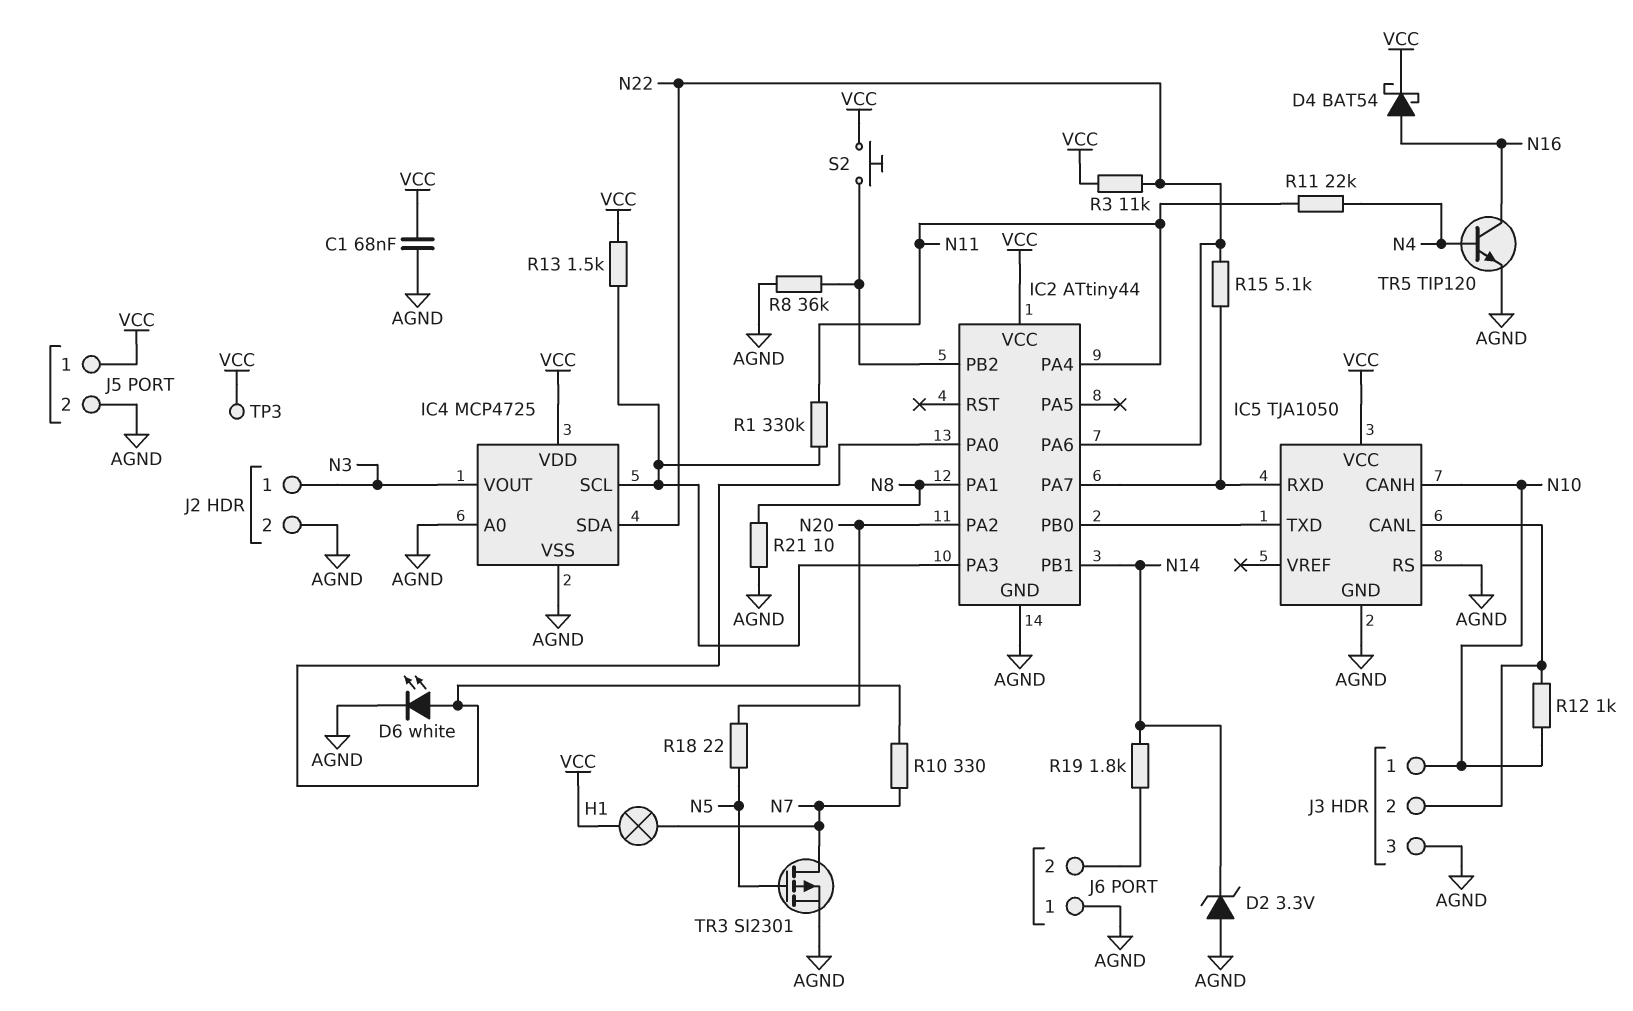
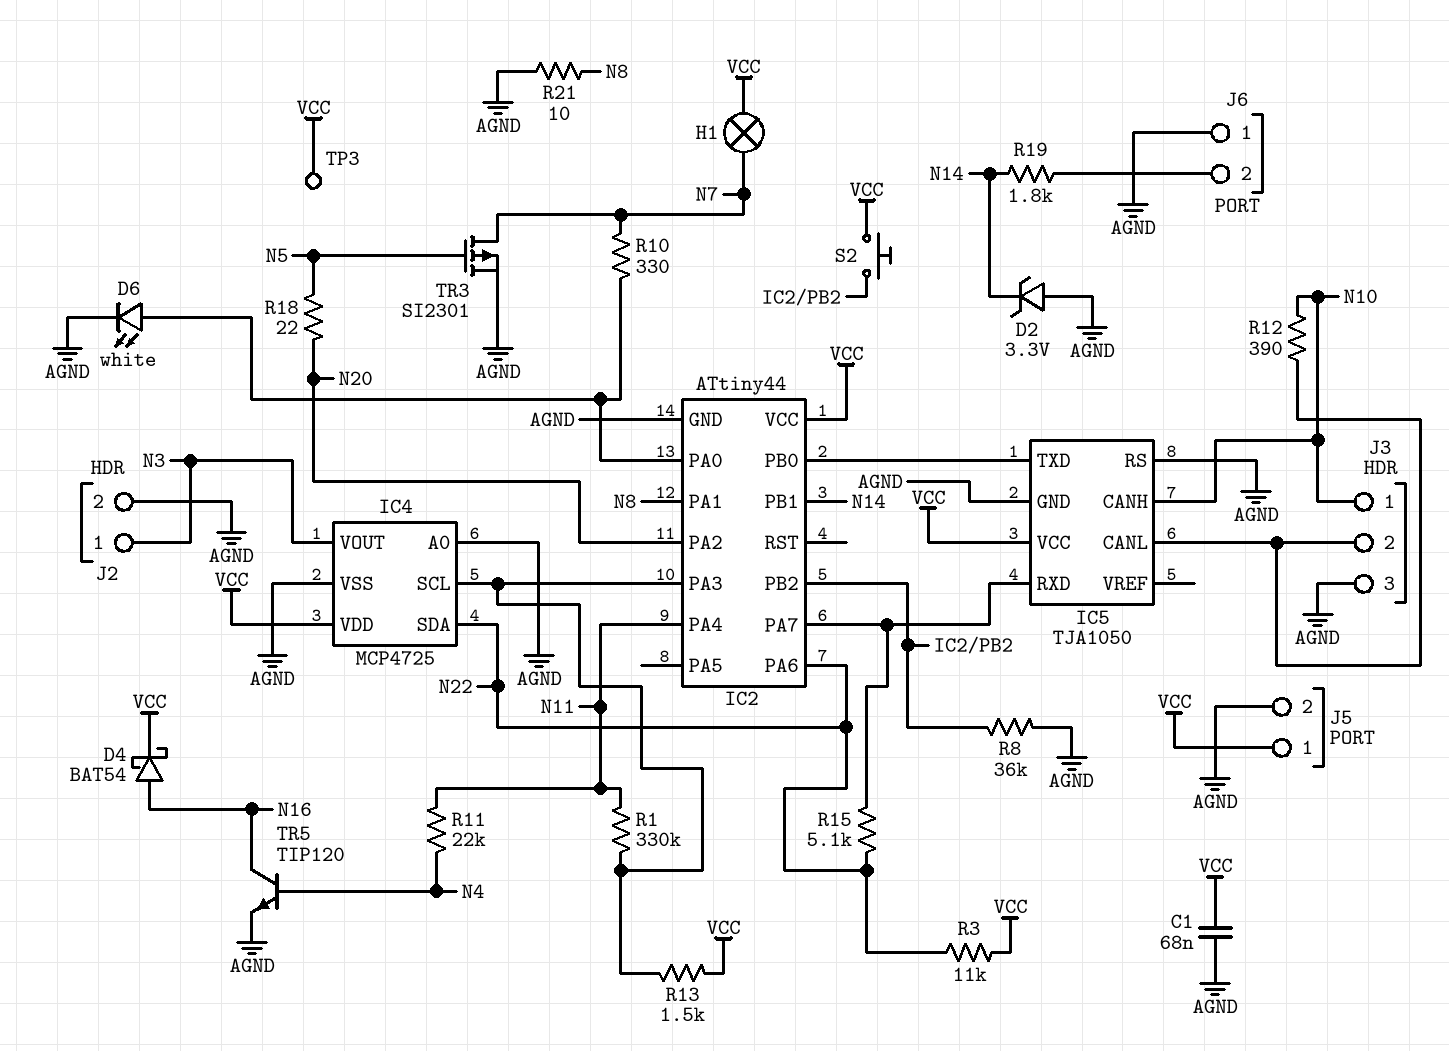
R12: 1k (IC5/CANL, N10) -> 390 (IC5/CANL, N10)

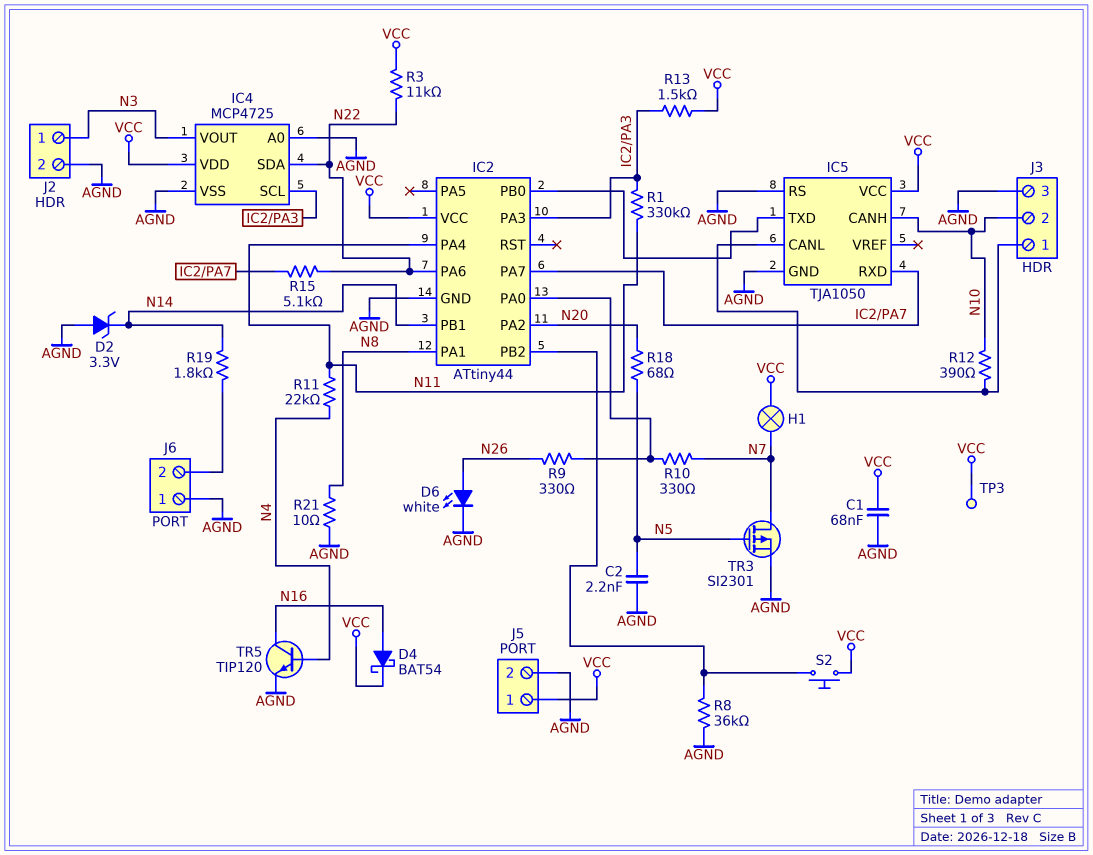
C2: none -> 2.2nF (AGND, N5)
D6: LED white (A IC2/PA0, K AGND) -> LED white (A N26, K AGND)
J3 pin 1: N10 -> IC5/CANL
J3 pin 2: IC5/CANL -> N10
R9: none -> 330 (IC2/PA0, N26)
R18: 22 (N5, N20) -> 68 (N5, N20)

